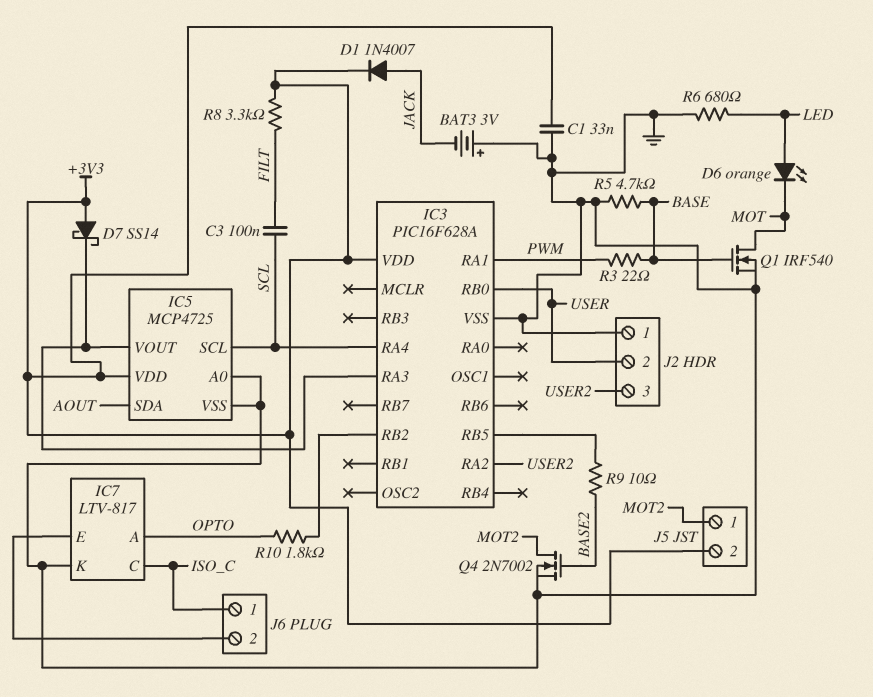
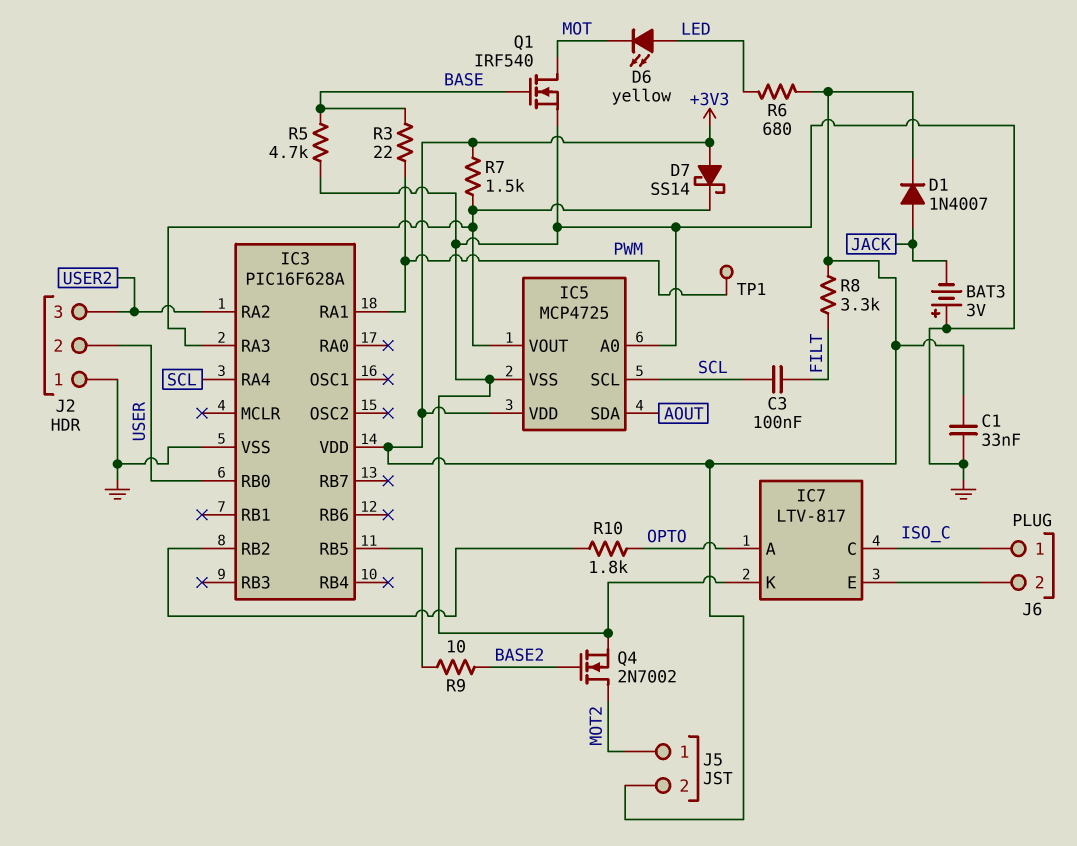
D6: LED orange (A LED, K MOT) -> LED yellow (A LED, K MOT)
R6: 680 (GND, LED) -> 680 (+3V3, LED)
R7: none -> 1.5k (+3V3, IC3/RA3)
TP1: none -> test point (PWM)

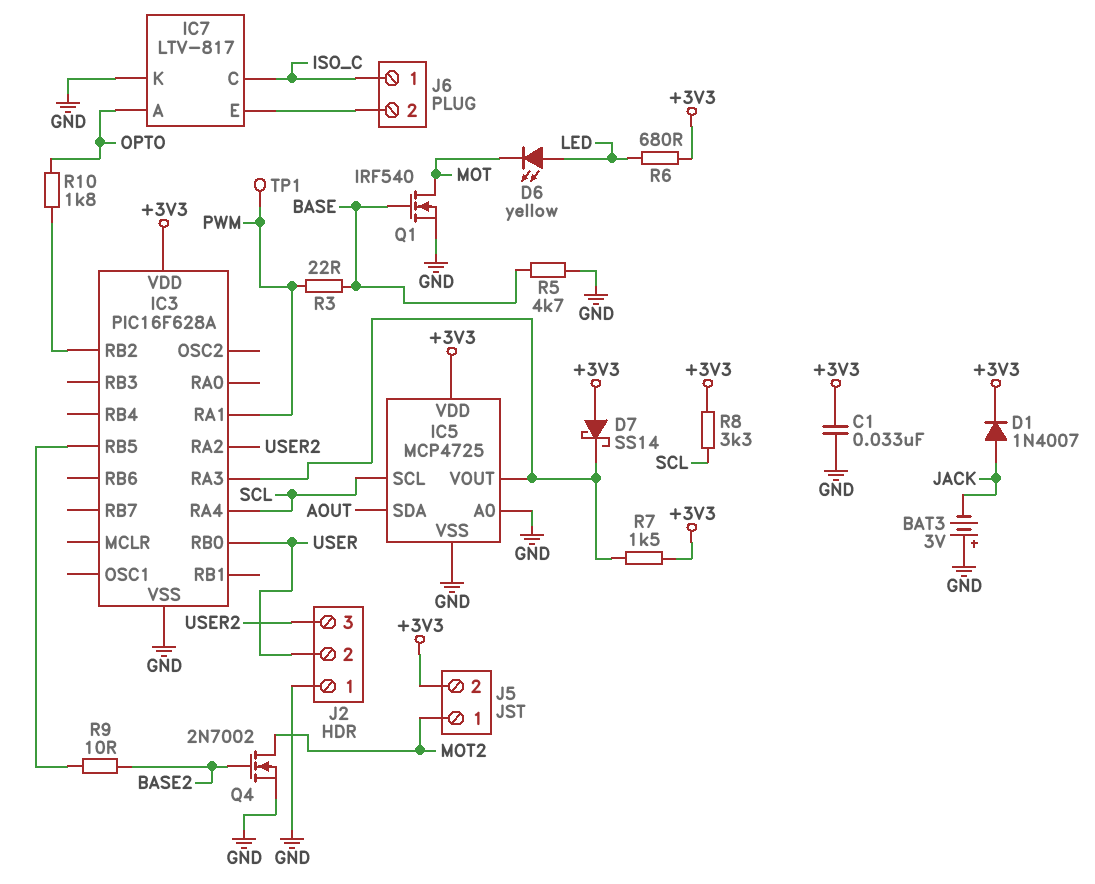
C3: 100nF (FILT, SCL) -> none
R8: 3.3k (+3V3, FILT) -> 3.3k (+3V3, SCL)

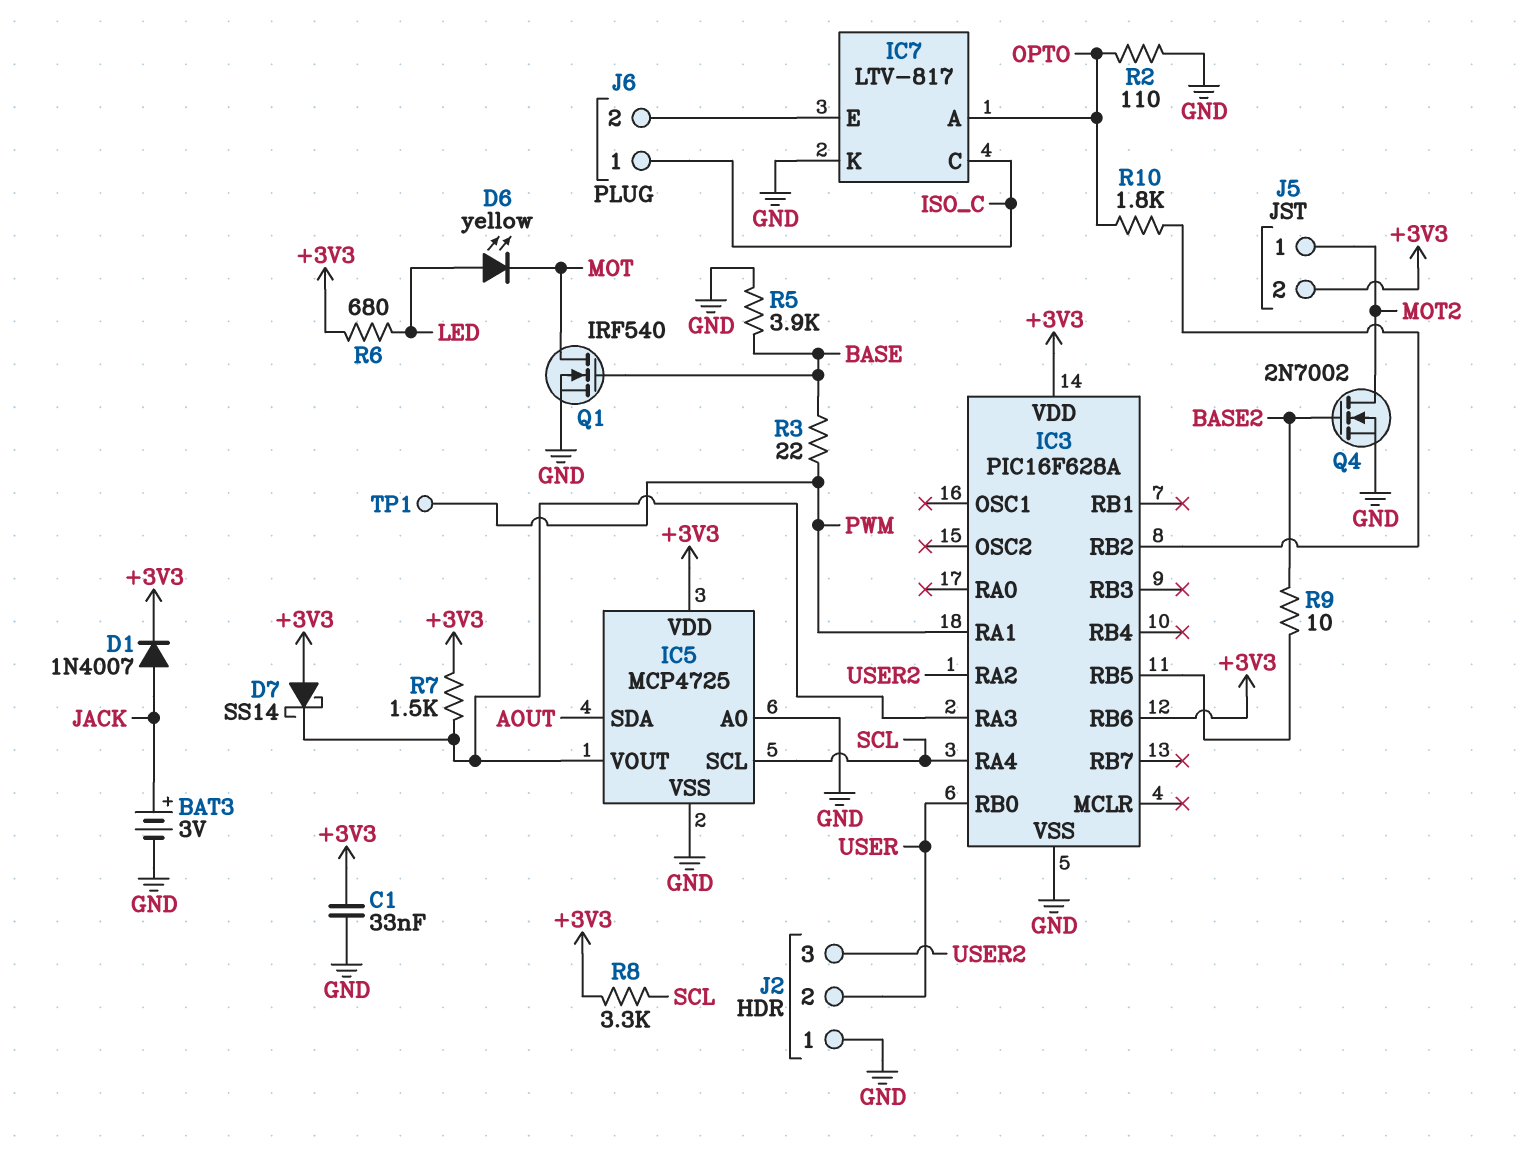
BAT3: 3V (plus GND, minus JACK) -> 3V (plus JACK, minus GND)
IC3 pin RB6: none -> +3V3
R2: none -> 110 (GND, OPTO)
R5: 4.7k (BASE, GND) -> 3.9k (BASE, GND)

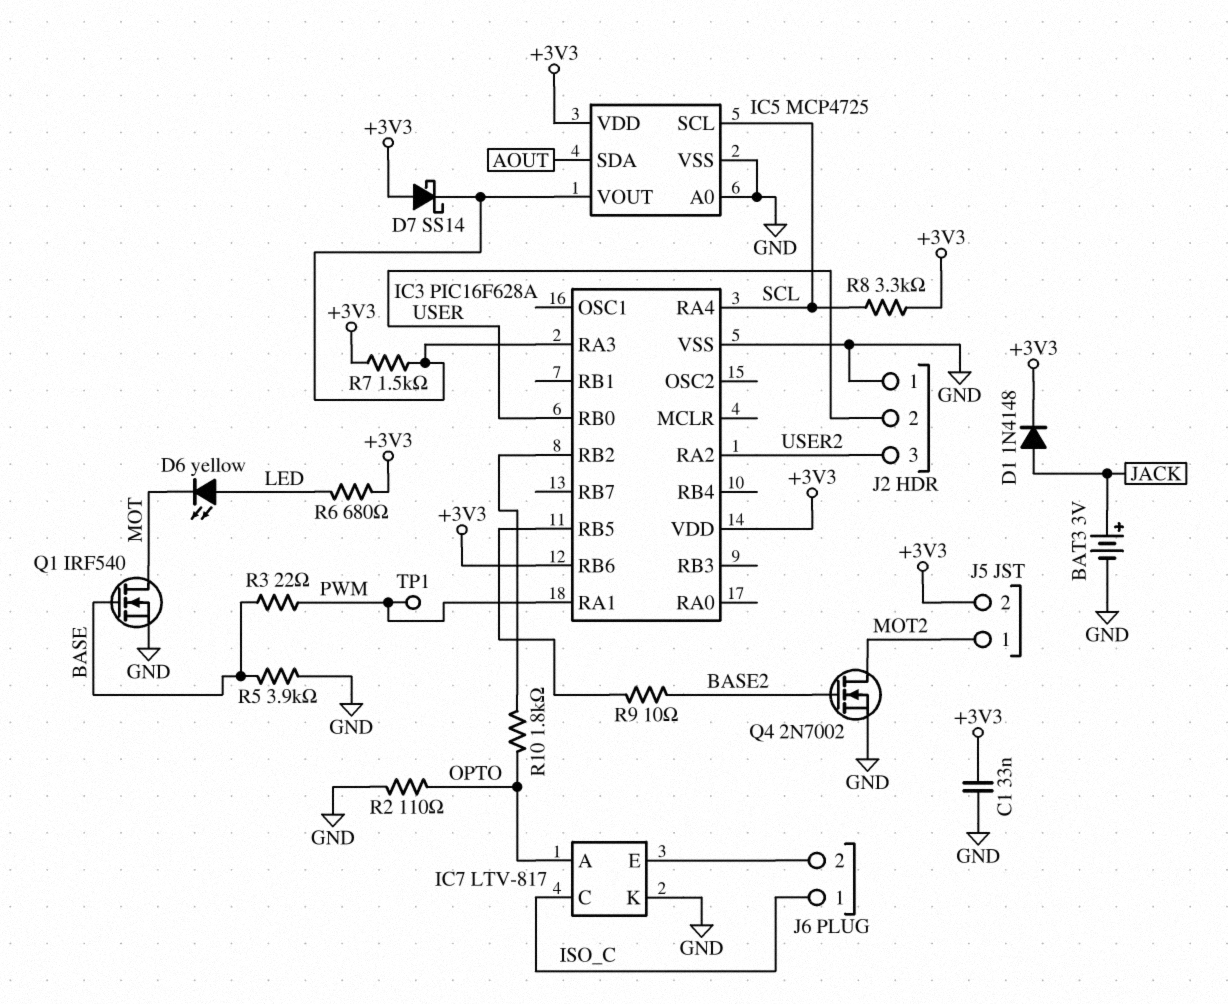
D1: diode 1N4007 (A JACK, K +3V3) -> diode 1N4148 (A JACK, K +3V3)

